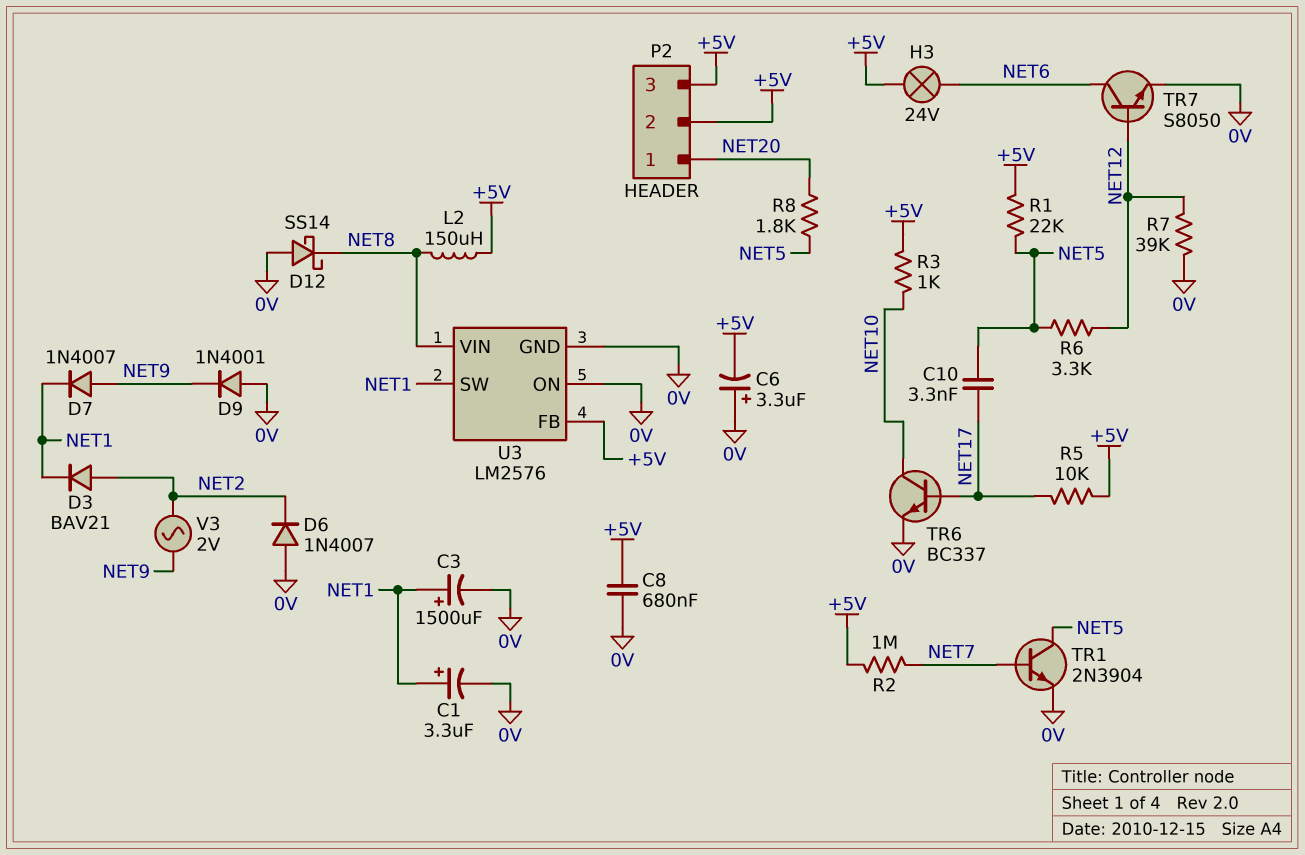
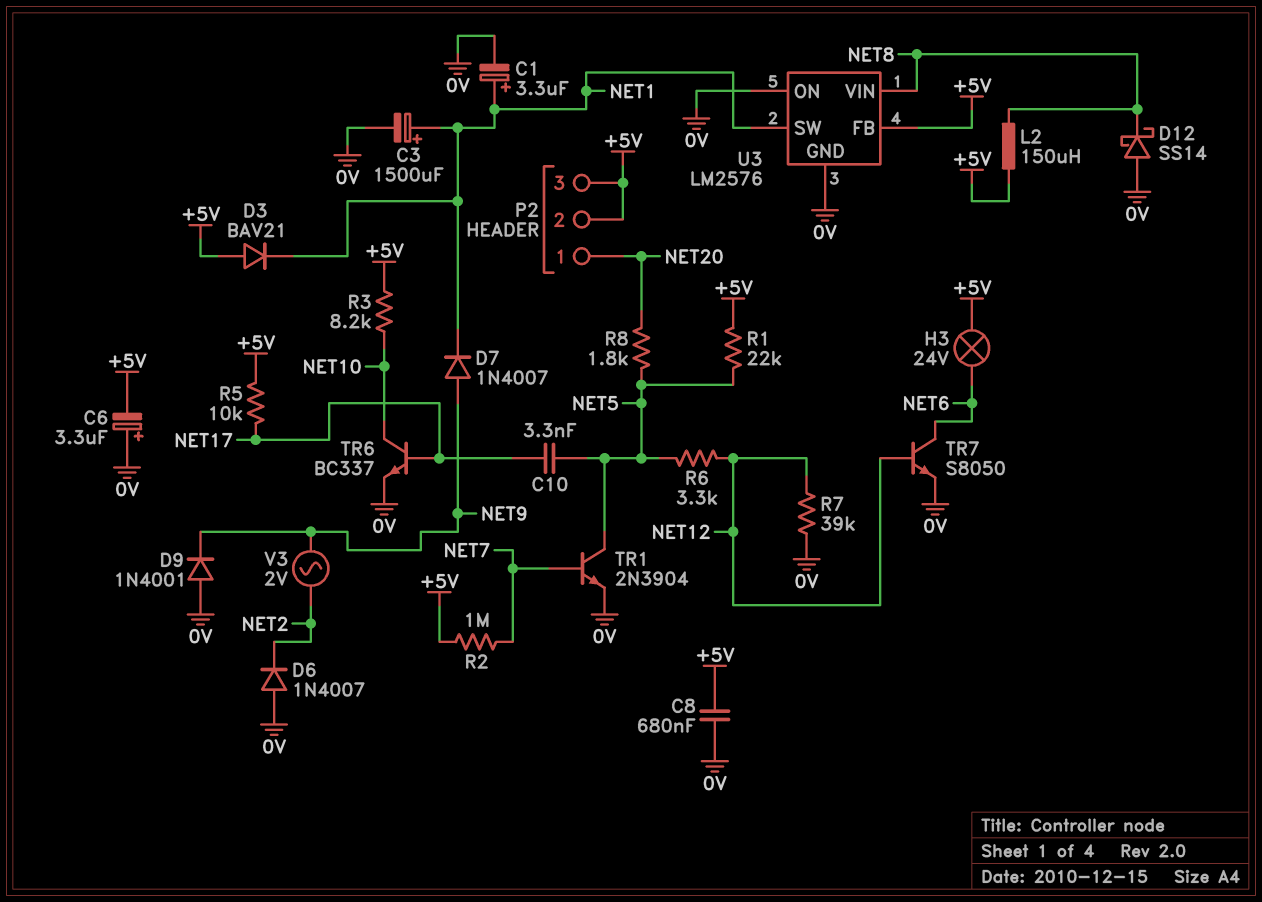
D3: diode BAV21 (A NET2, K NET1) -> diode BAV21 (A +5V, K NET1)
R3: 1k (+5V, NET10) -> 8.2k (+5V, NET10)

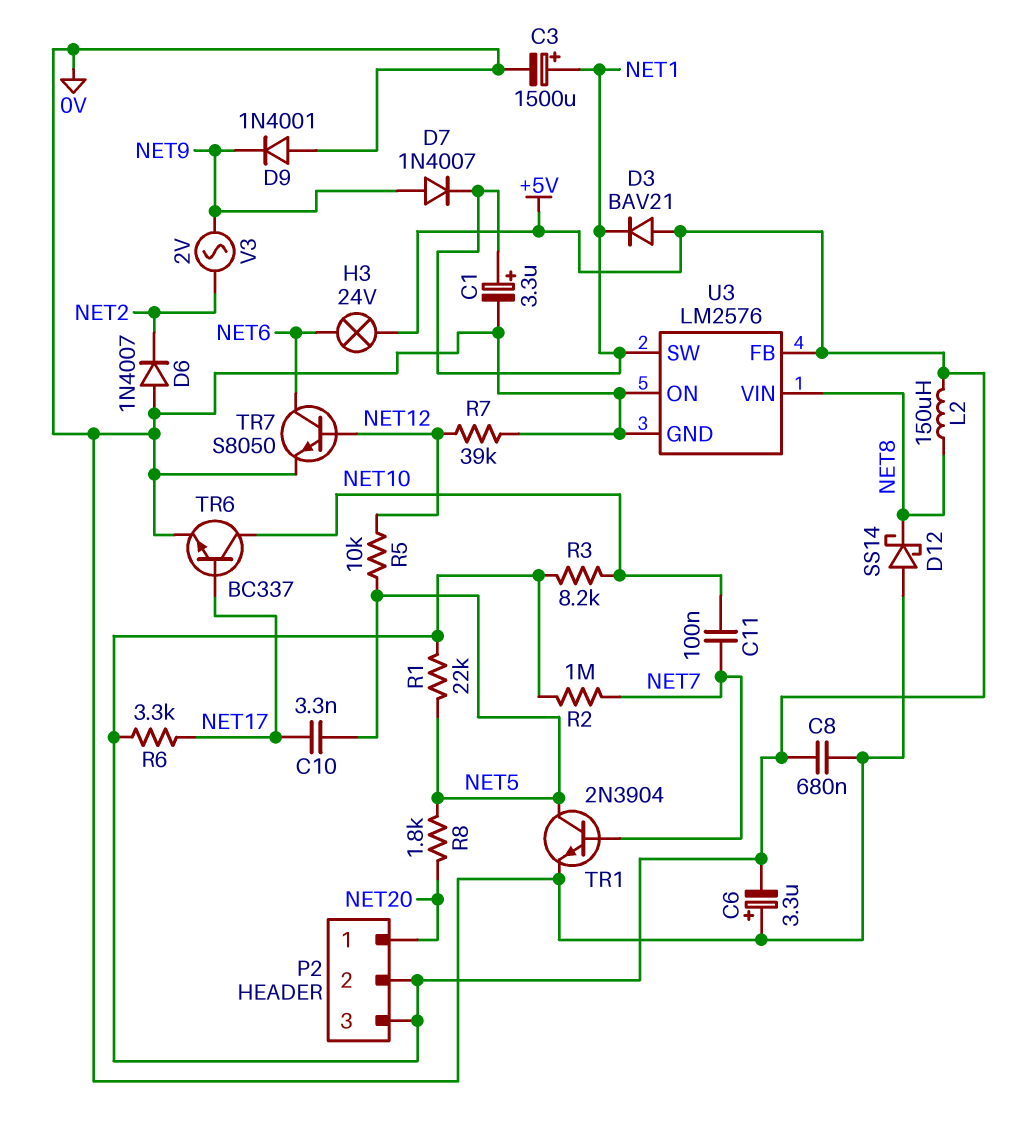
C11: none -> 100nF (NET7, NET10)
R5: 10k (+5V, NET17) -> 10k (NET5, NET12)
R6: 3.3k (NET5, NET12) -> 3.3k (+5V, NET17)

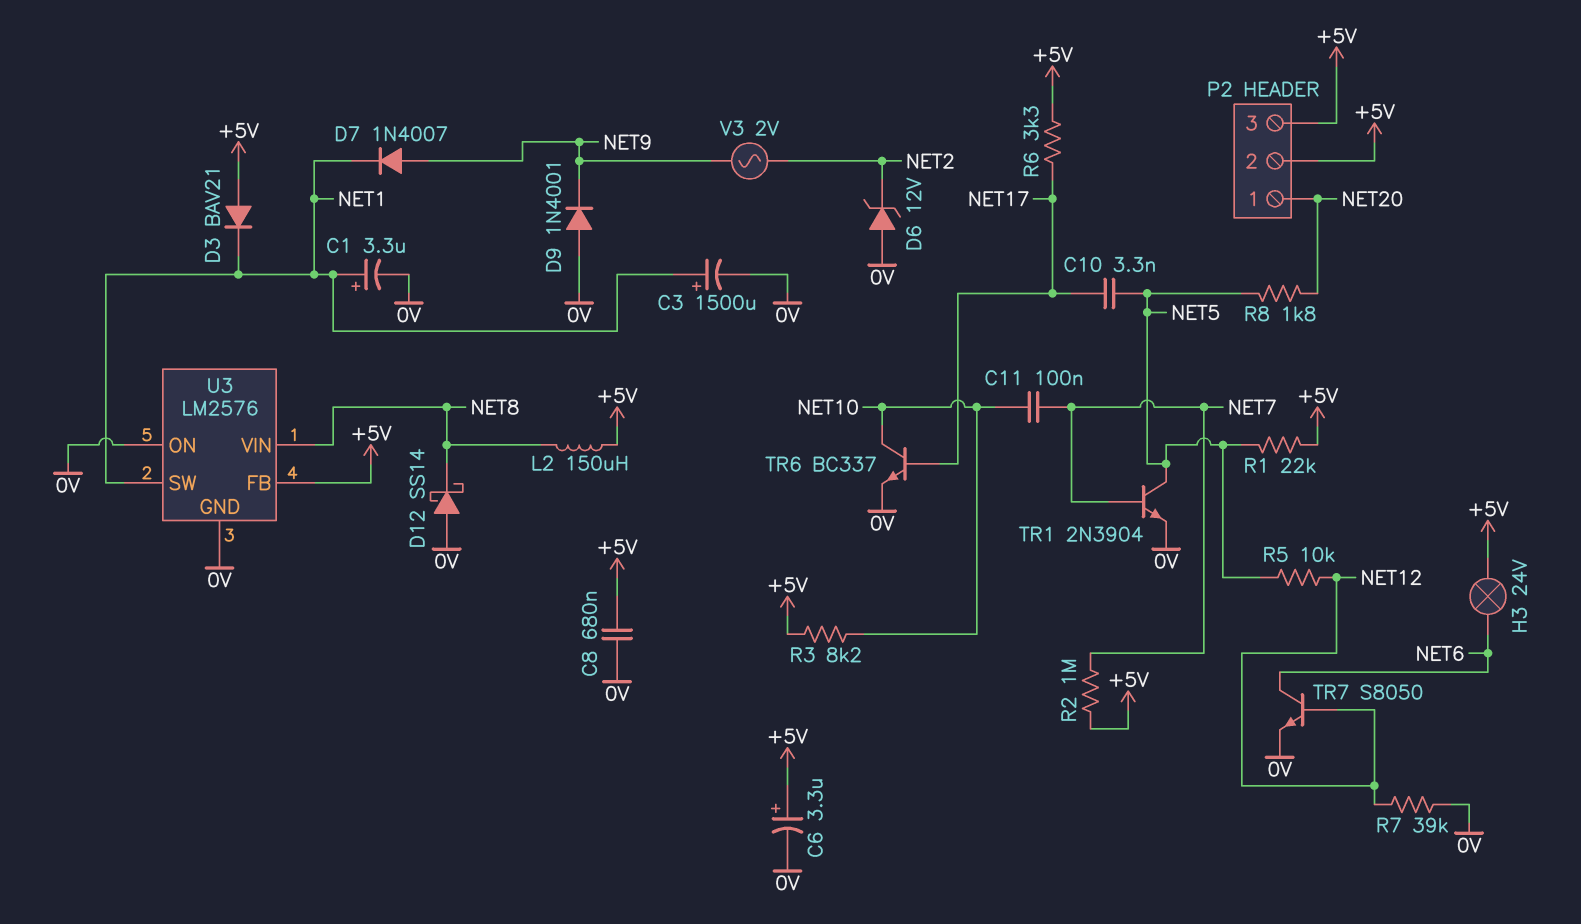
C6: 3.3uF (plus 0V, minus +5V) -> 3.3uF (plus +5V, minus 0V)
D6: diode 1N4007 (A 0V, K NET2) -> zener 12V (A 0V, K NET2)

